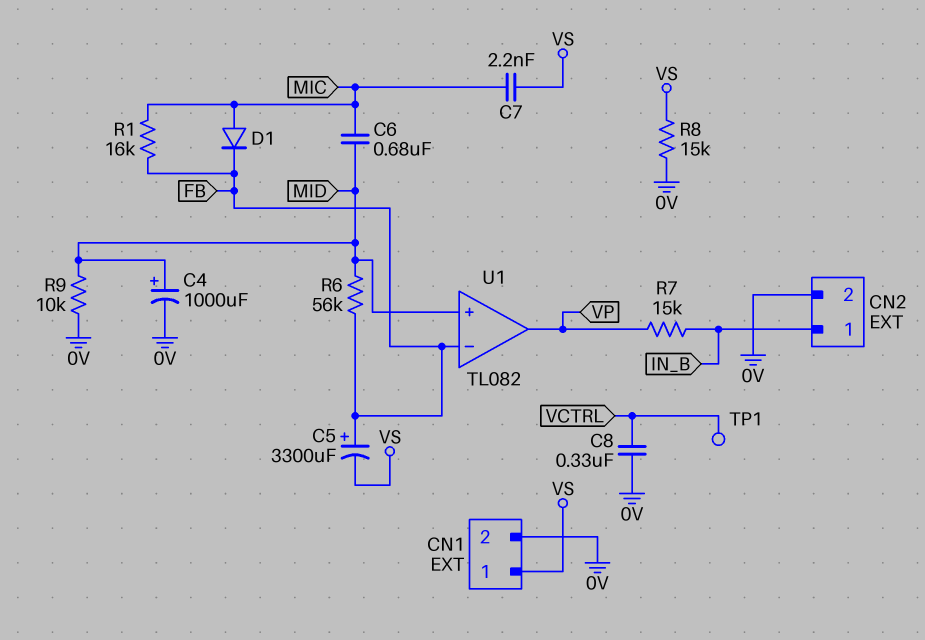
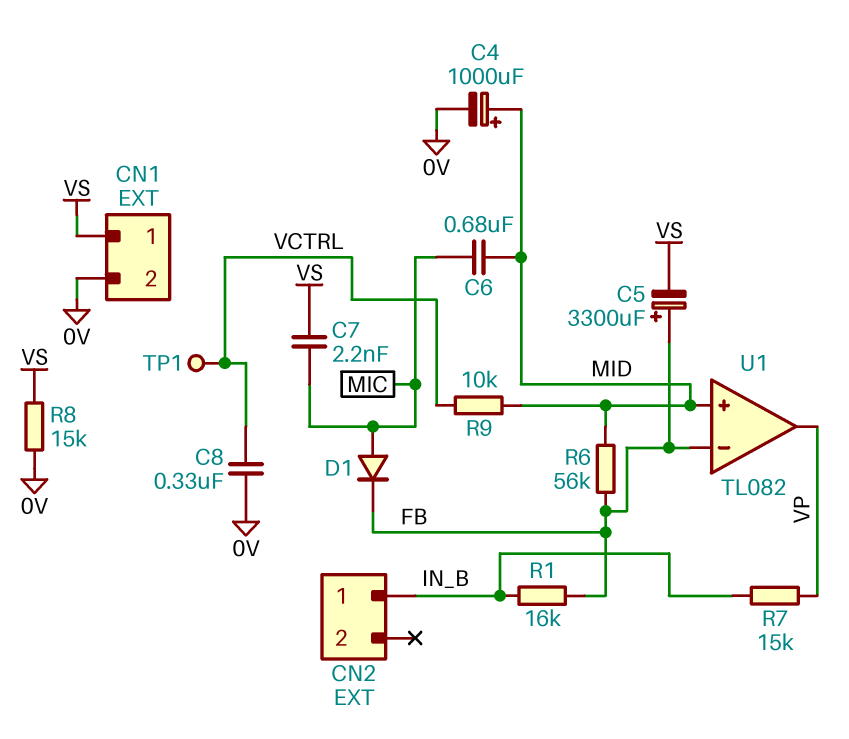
CN2 pin 2: 0V -> none
R1: 16k (FB, MIC) -> 16k (FB, IN_B)
R9: 10k (0V, MID) -> 10k (MID, VCTRL)

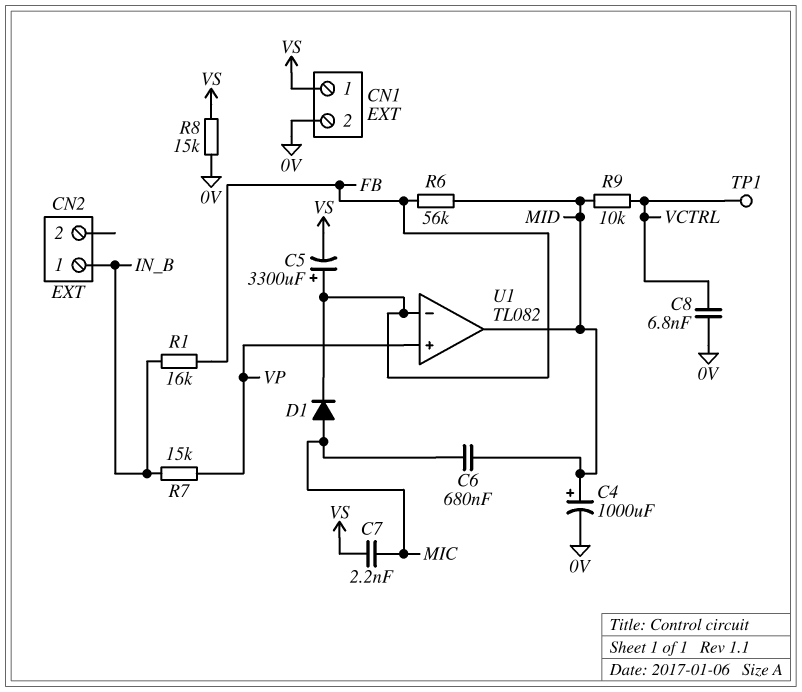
C8: 330nF (0V, VCTRL) -> 6.8nF (0V, VCTRL)
U1 pin in+: MID -> VP
U1 pin out: VP -> MID

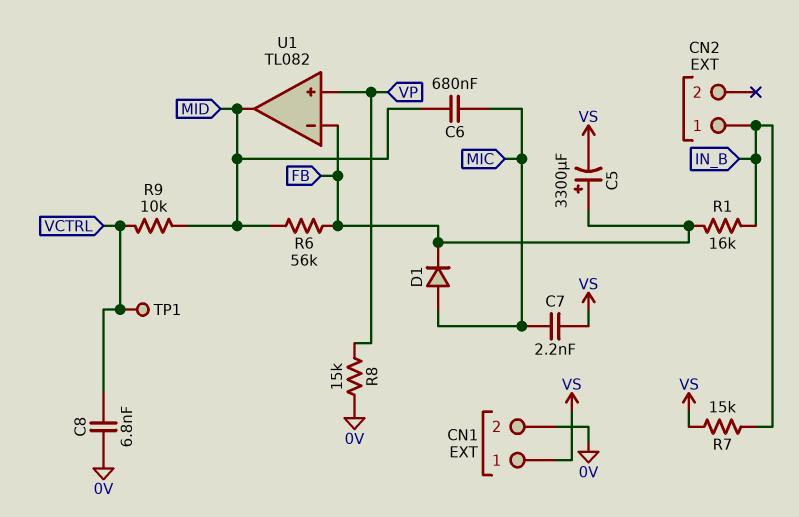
C4: 1000uF (plus MID, minus 0V) -> none
R7: 15k (IN_B, VP) -> 15k (IN_B, VS)
R8: 15k (0V, VS) -> 15k (0V, VP)

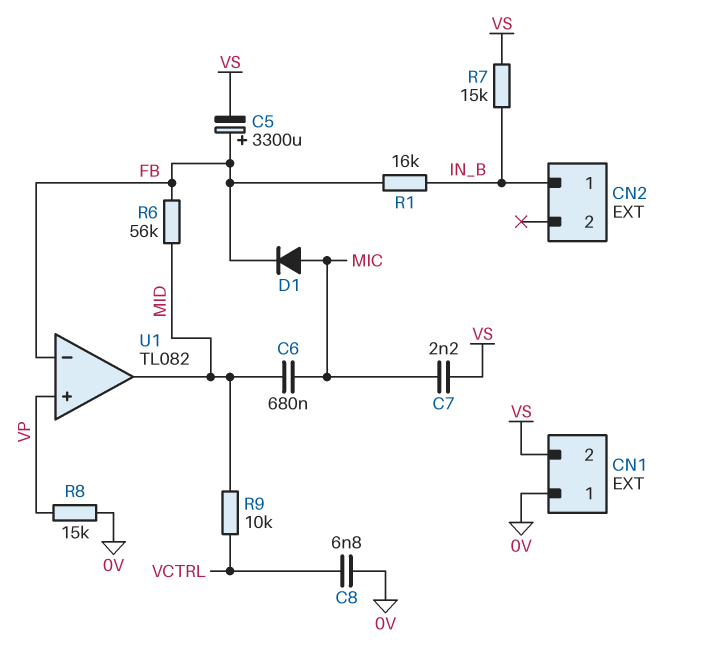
CN1 pin 1: VS -> 0V
CN1 pin 2: 0V -> VS
TP1: test point (VCTRL) -> none

